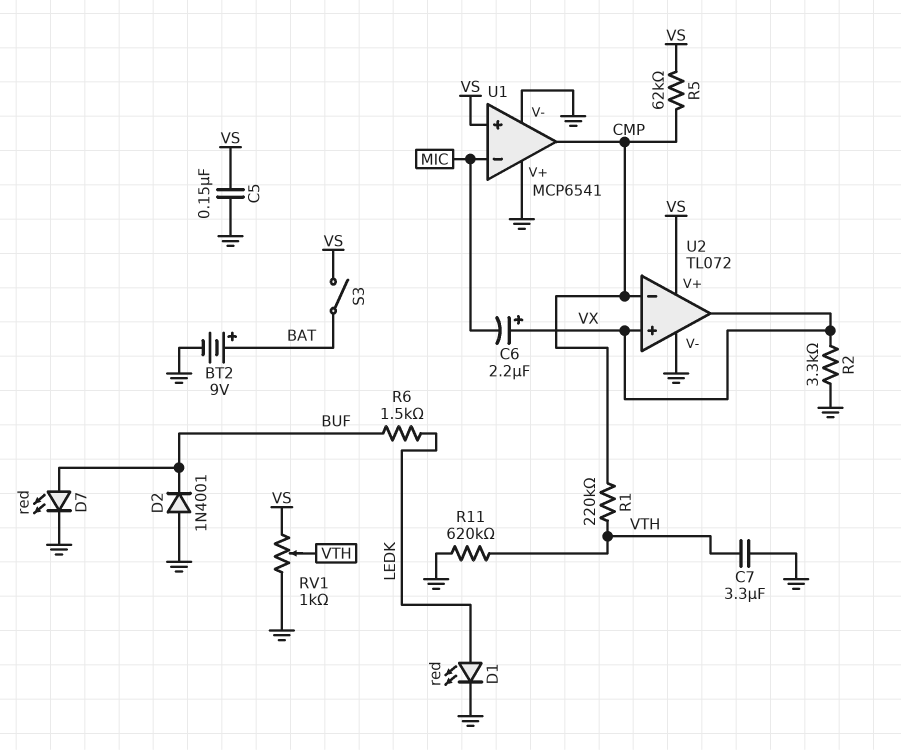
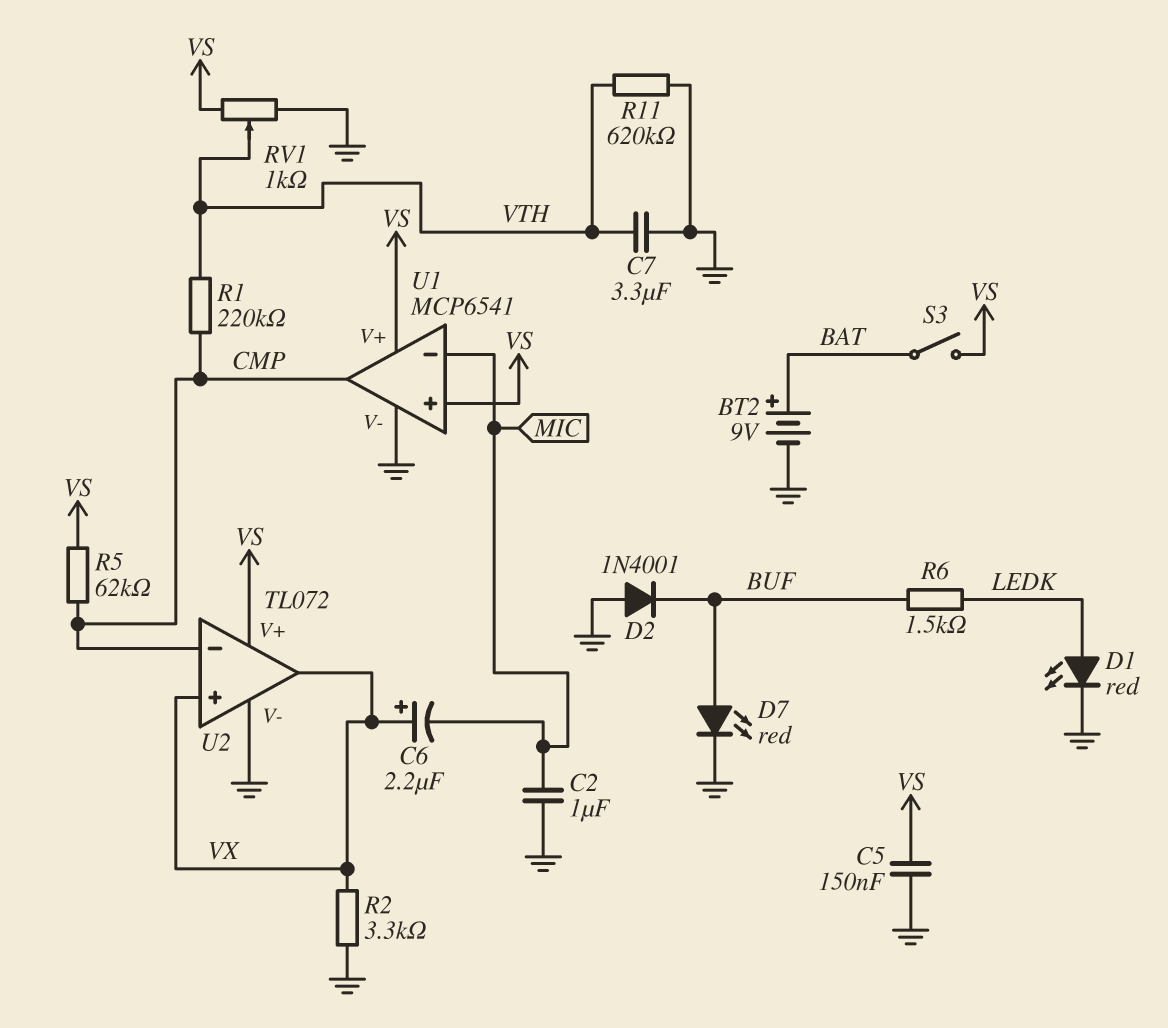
C2: none -> 1uF (GND, MIC)
U1 pin V+: GND -> VS

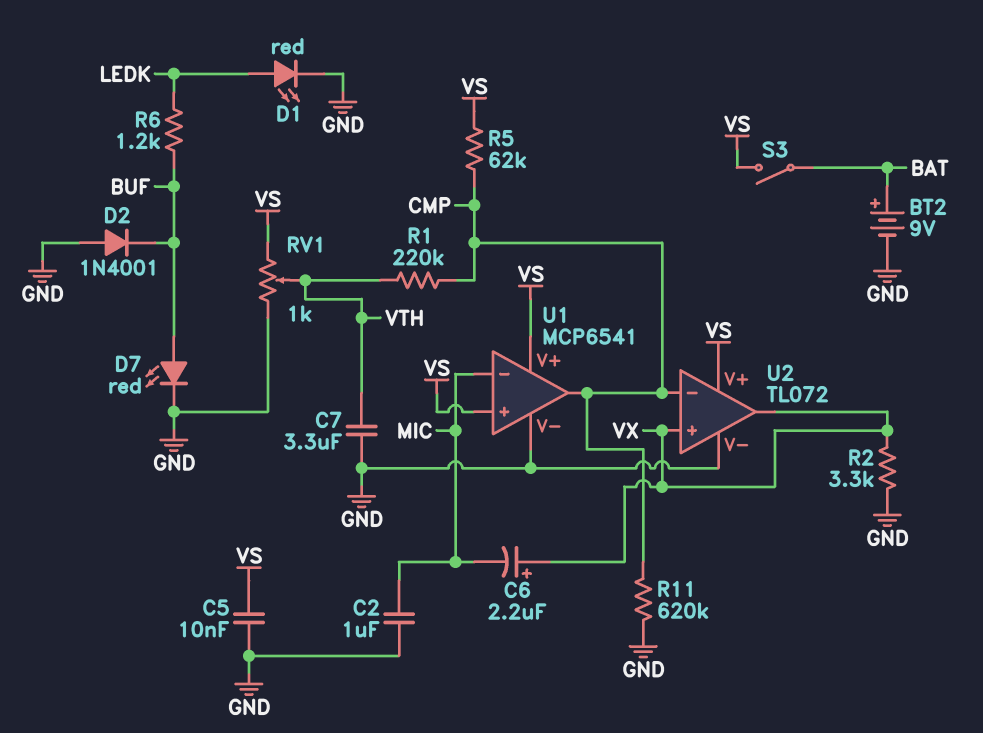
C5: 150nF (GND, VS) -> 10nF (GND, VS)
R6: 1.5k (BUF, LEDK) -> 1.2k (BUF, LEDK)
R11: 620k (GND, VTH) -> 620k (CMP, GND)

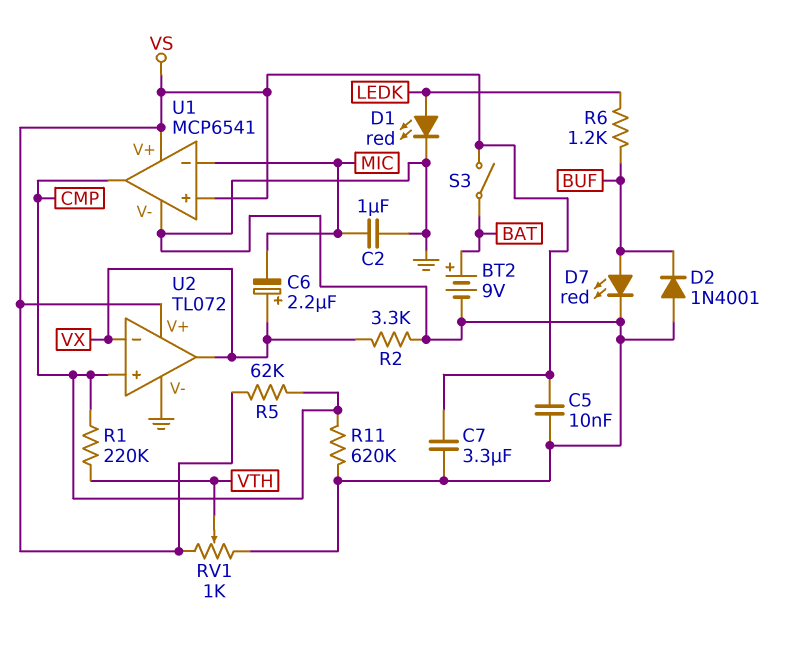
C7: 3.3uF (GND, VTH) -> 3.3uF (GND, VS)
U2 pin in+: VX -> CMP
U2 pin in-: CMP -> VX

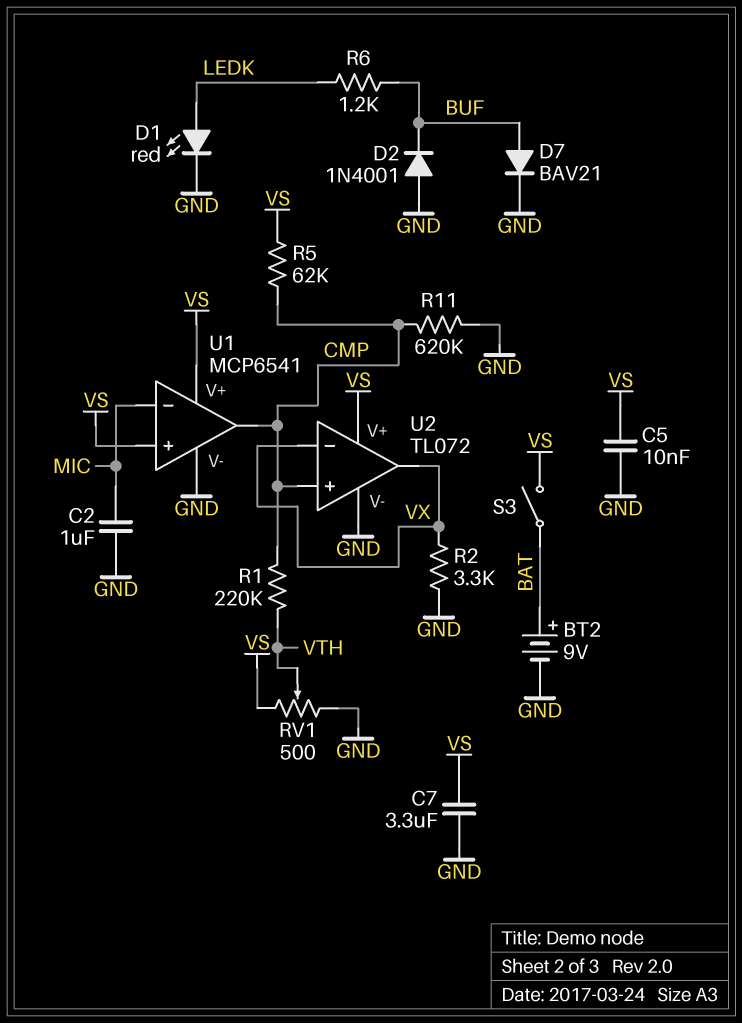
C6: 2.2uF (plus VX, minus MIC) -> none
D7: LED red (A BUF, K GND) -> diode BAV21 (A BUF, K GND)
RV1: 1k (GND, VS, wiper VTH) -> 500 (GND, VS, wiper VTH)

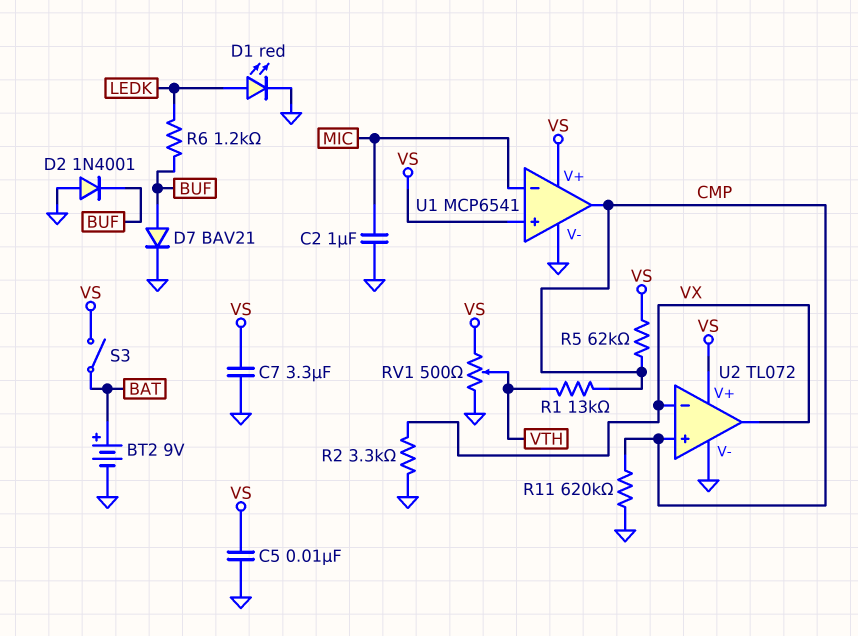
R1: 220k (CMP, VTH) -> 13k (CMP, VTH)

